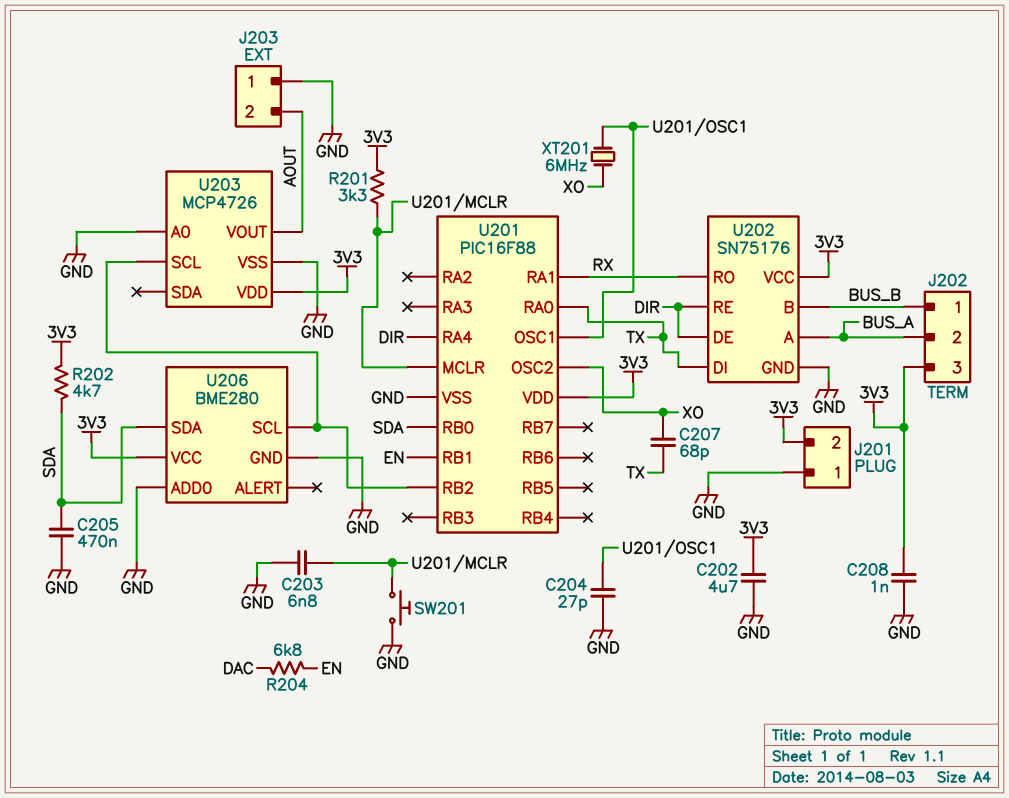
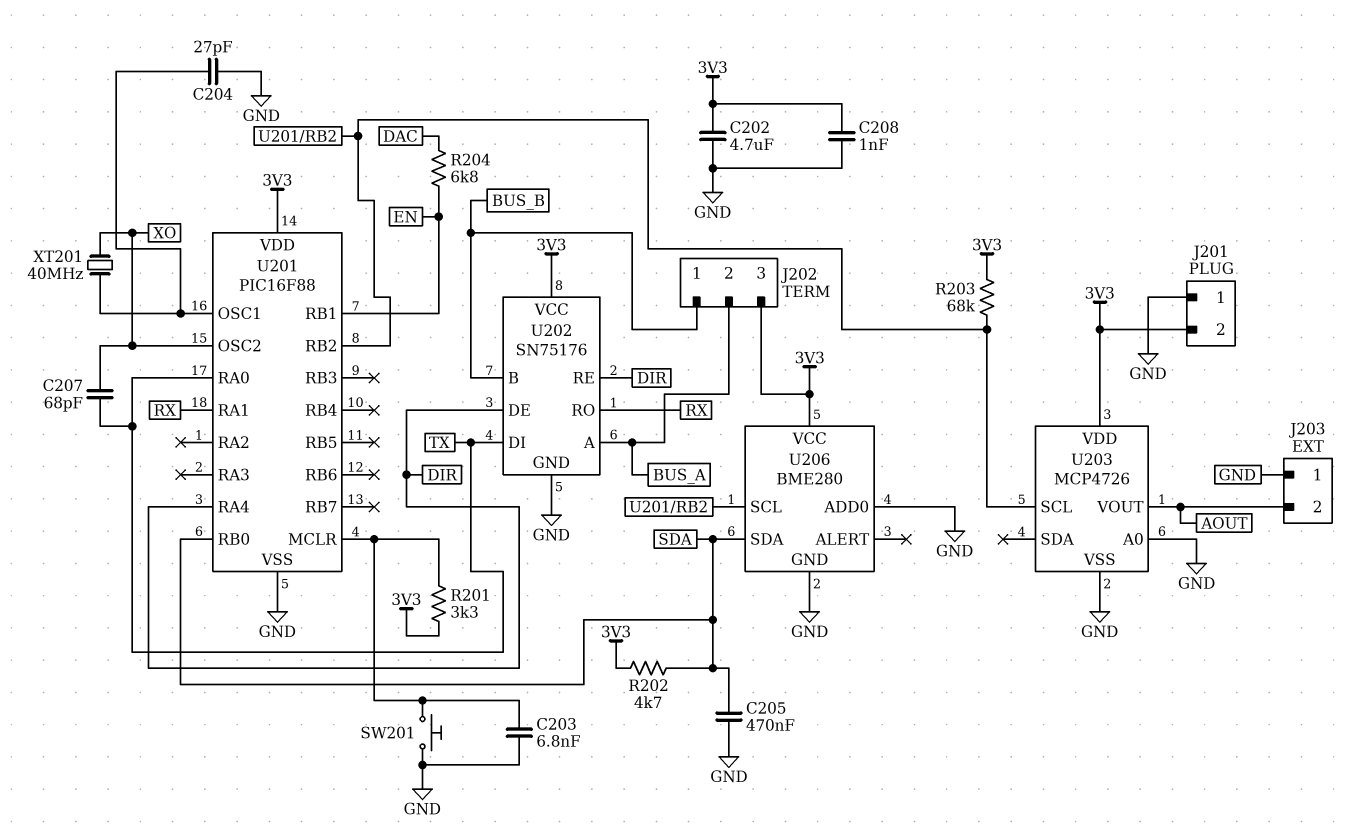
R203: none -> 68k (3V3, U201/RB2)
XT201: 6MHz (U201/OSC1, XO) -> 40MHz (U201/OSC1, XO)

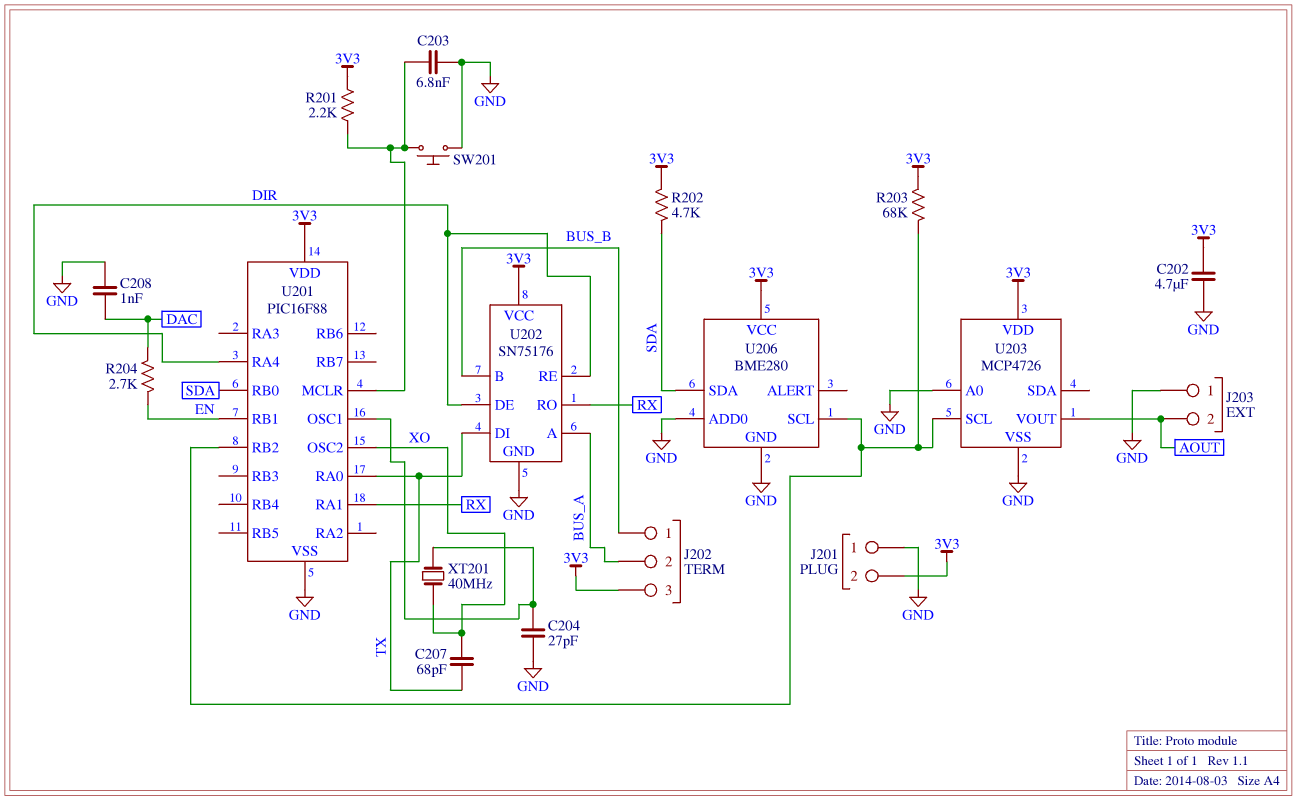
C205: 470nF (GND, SDA) -> none
C208: 1nF (3V3, GND) -> 1nF (DAC, GND)
R201: 3.3k (3V3, U201/MCLR) -> 2.2k (3V3, U201/MCLR)
R204: 6.8k (DAC, EN) -> 2.7k (DAC, EN)

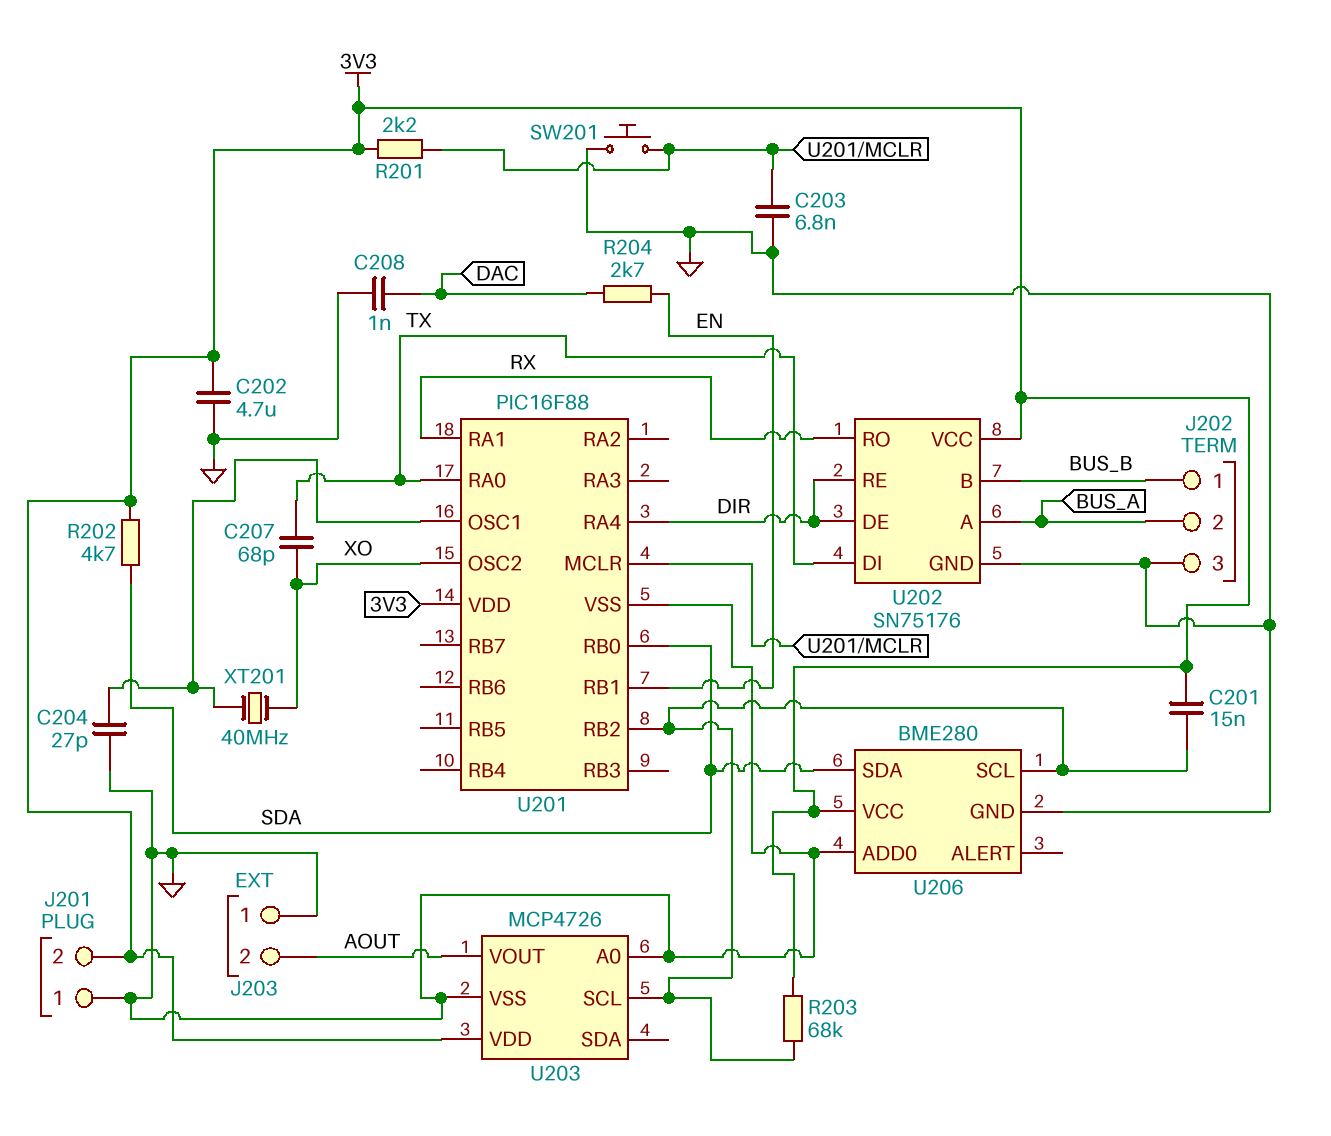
C201: none -> 15nF (3V3, U201/RB2)
J202 pin 3: 3V3 -> GND

